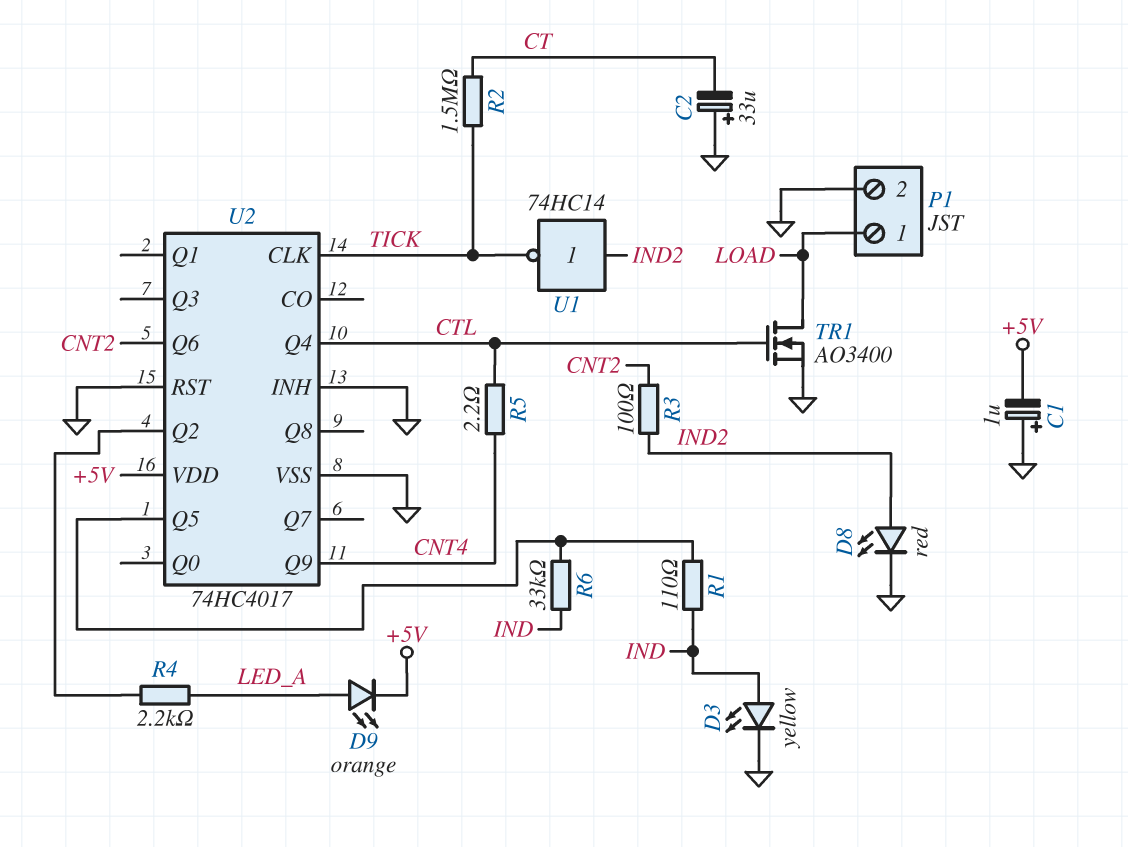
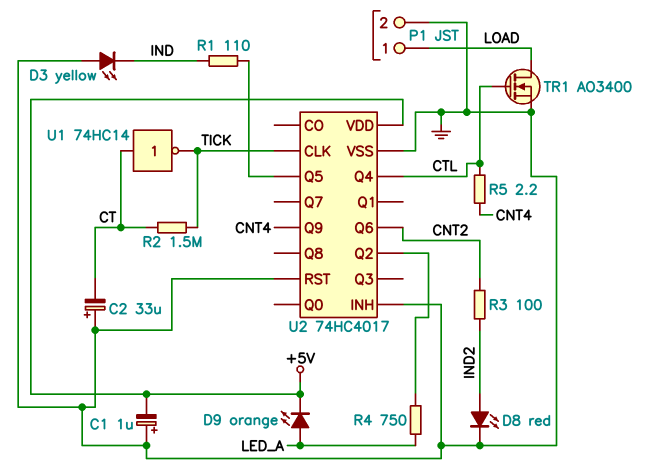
D3: LED yellow (A IND, K GND) -> LED yellow (A GND, K IND)
R4: 2.2k (LED_A, U2/Q2) -> 750 (LED_A, U2/Q2)
R6: 33k (IND, U2/Q5) -> none
U1: NOT 74HC14 (in IND2, out TICK) -> NOT 74HC14 (in CT, out TICK)

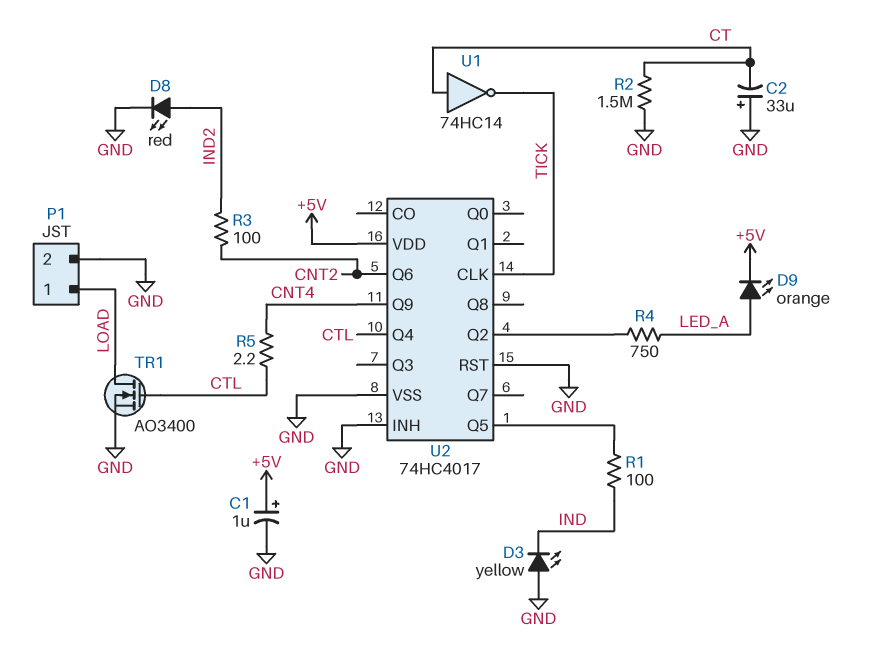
C1: 1uF (plus GND, minus +5V) -> 1uF (plus +5V, minus GND)
R1: 110 (IND, U2/Q5) -> 100 (IND, U2/Q5)
R2: 1.5M (CT, TICK) -> 1.5M (CT, GND)

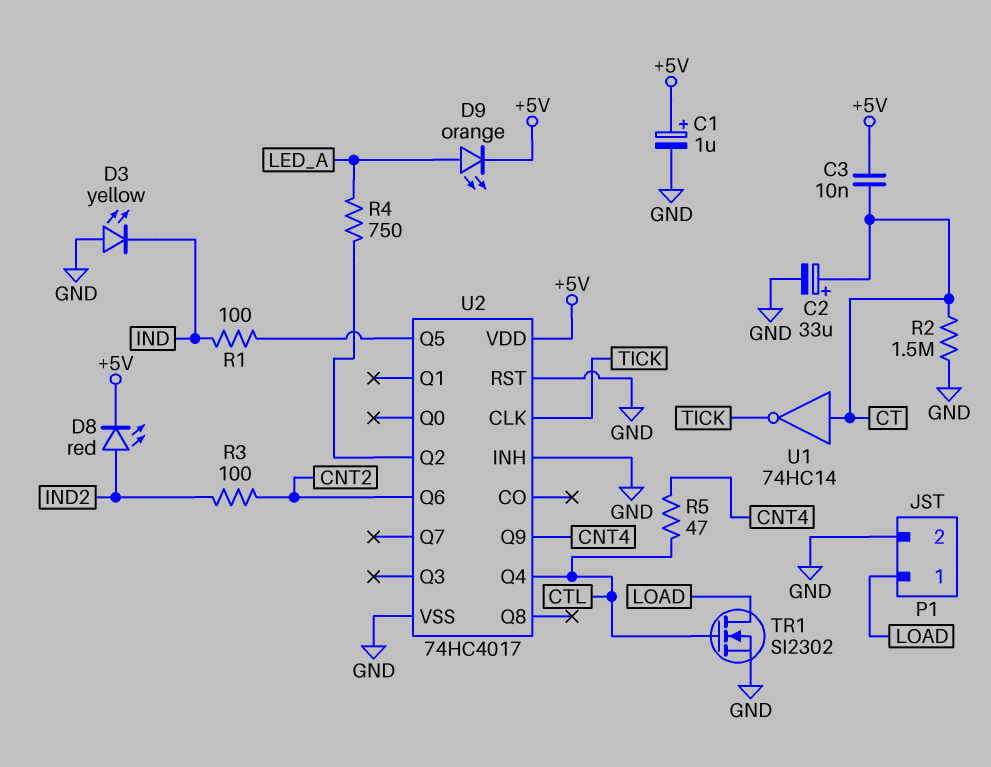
C2: 33uF (plus GND, minus CT) -> 33uF (plus CT, minus GND)
C3: none -> 10nF (+5V, CT)
D8: LED red (A IND2, K GND) -> LED red (A IND2, K +5V)
R5: 2.2 (CNT4, CTL) -> 47 (CNT4, CTL)
TR1: NMOS AO3400 (G CTL, D LOAD, S GND) -> NMOS SI2302 (G CTL, D LOAD, S GND)

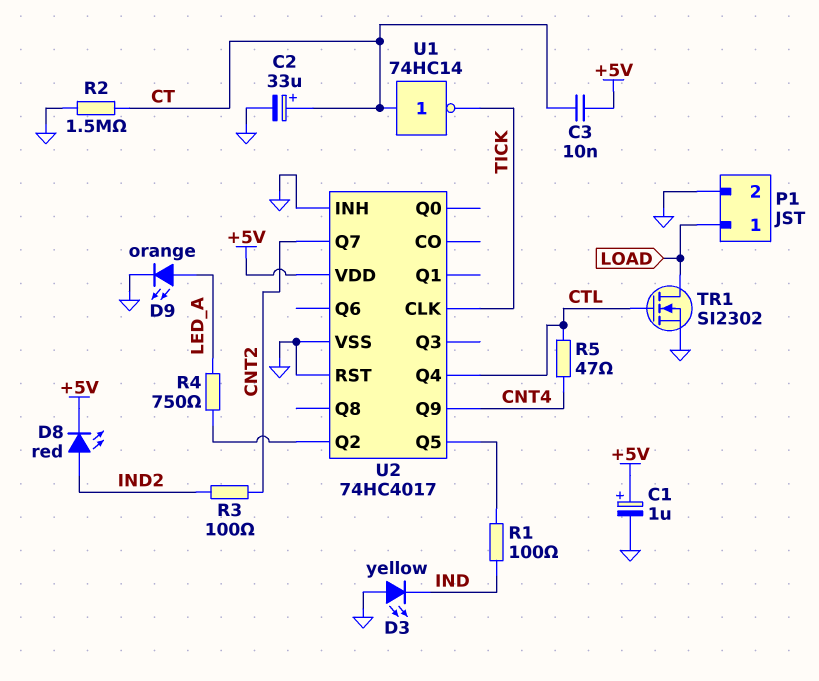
D9: LED orange (A LED_A, K +5V) -> LED orange (A LED_A, K GND)
U2 pin Q6: CNT2 -> none
U2 pin Q7: none -> CNT2

